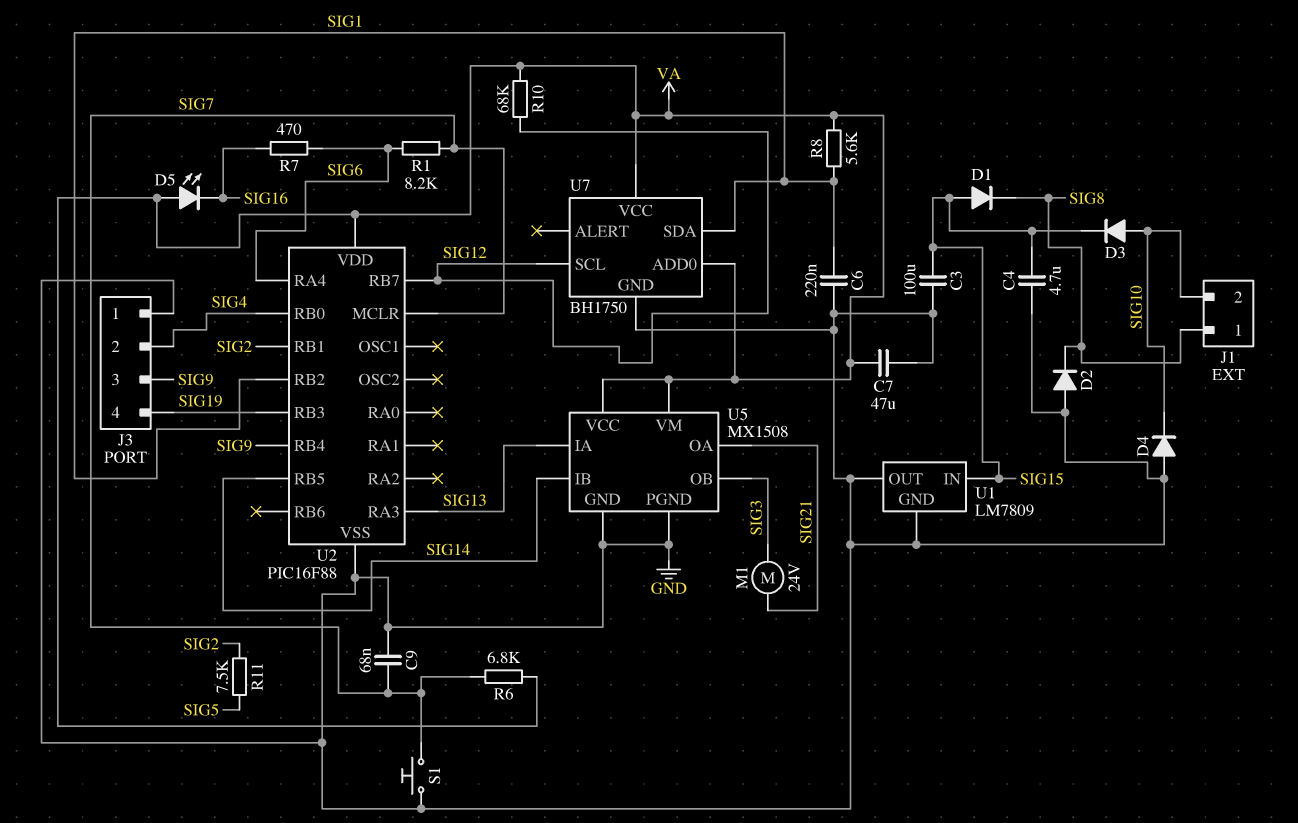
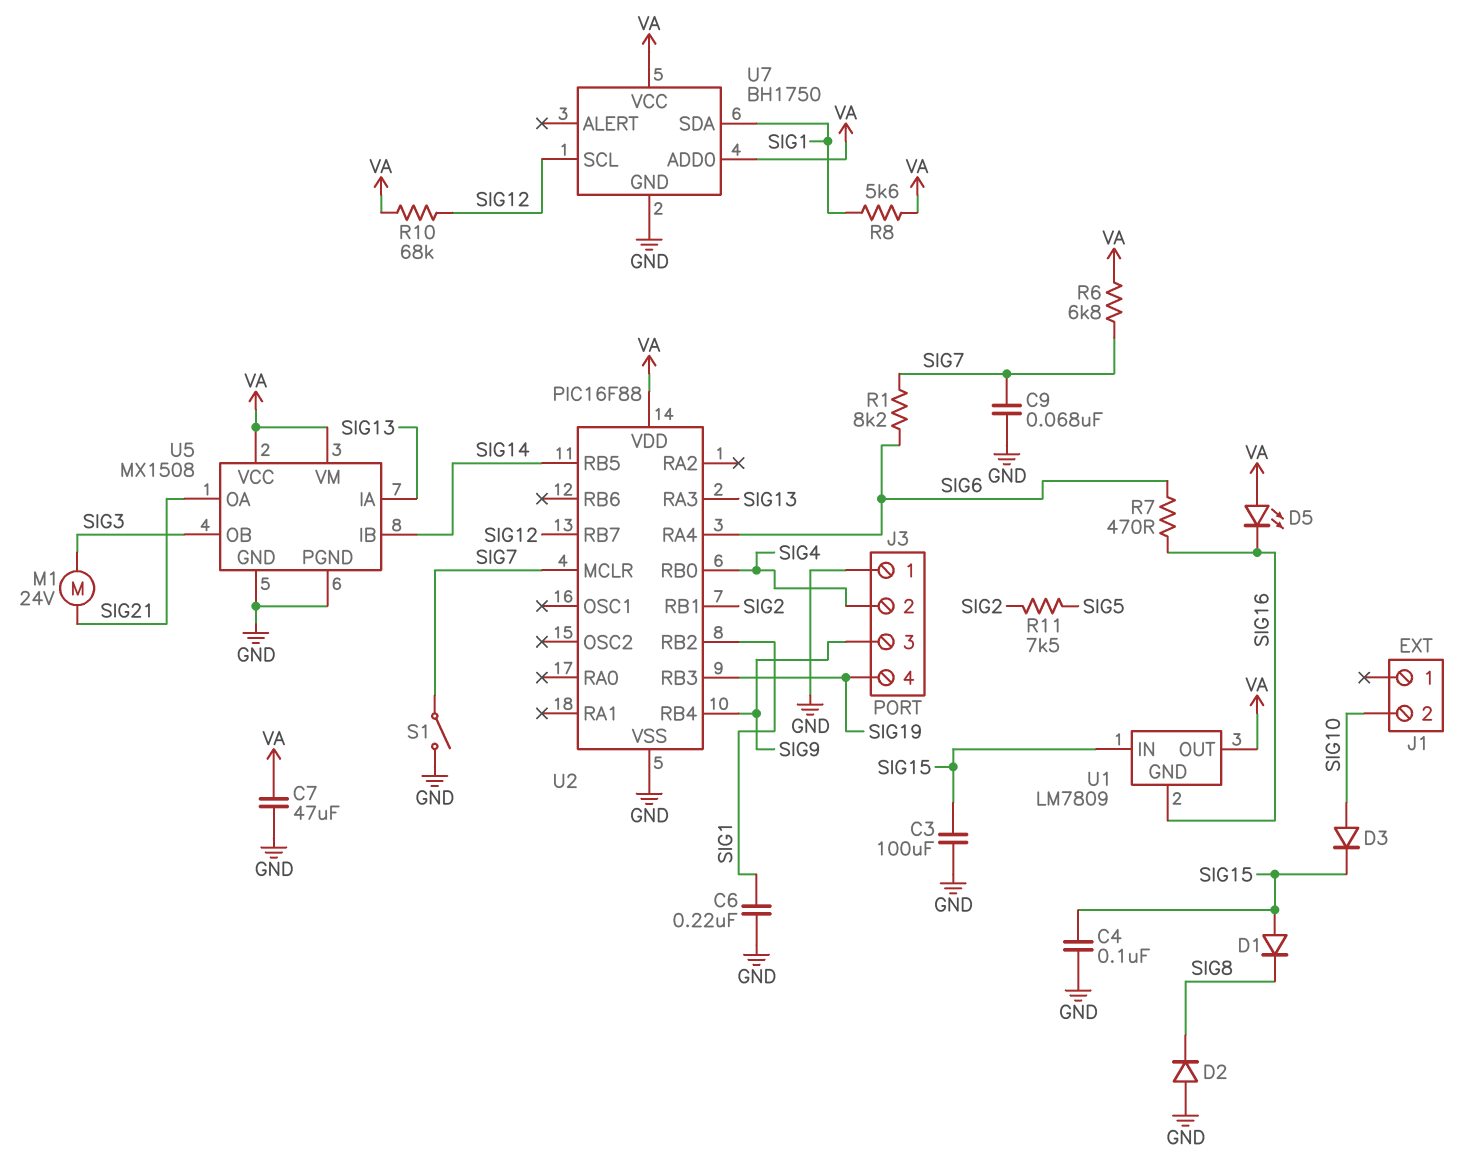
C4: 4.7uF (GND, SIG15) -> 100nF (GND, SIG15)
D4: diode (A GND, K SIG10) -> none
J1 pin 1: SIG8 -> none
S1: button (GND, SIG7) -> switch (GND, SIG7)
U1 pin GND: GND -> SIG16
U1 pin OUT: GND -> VA

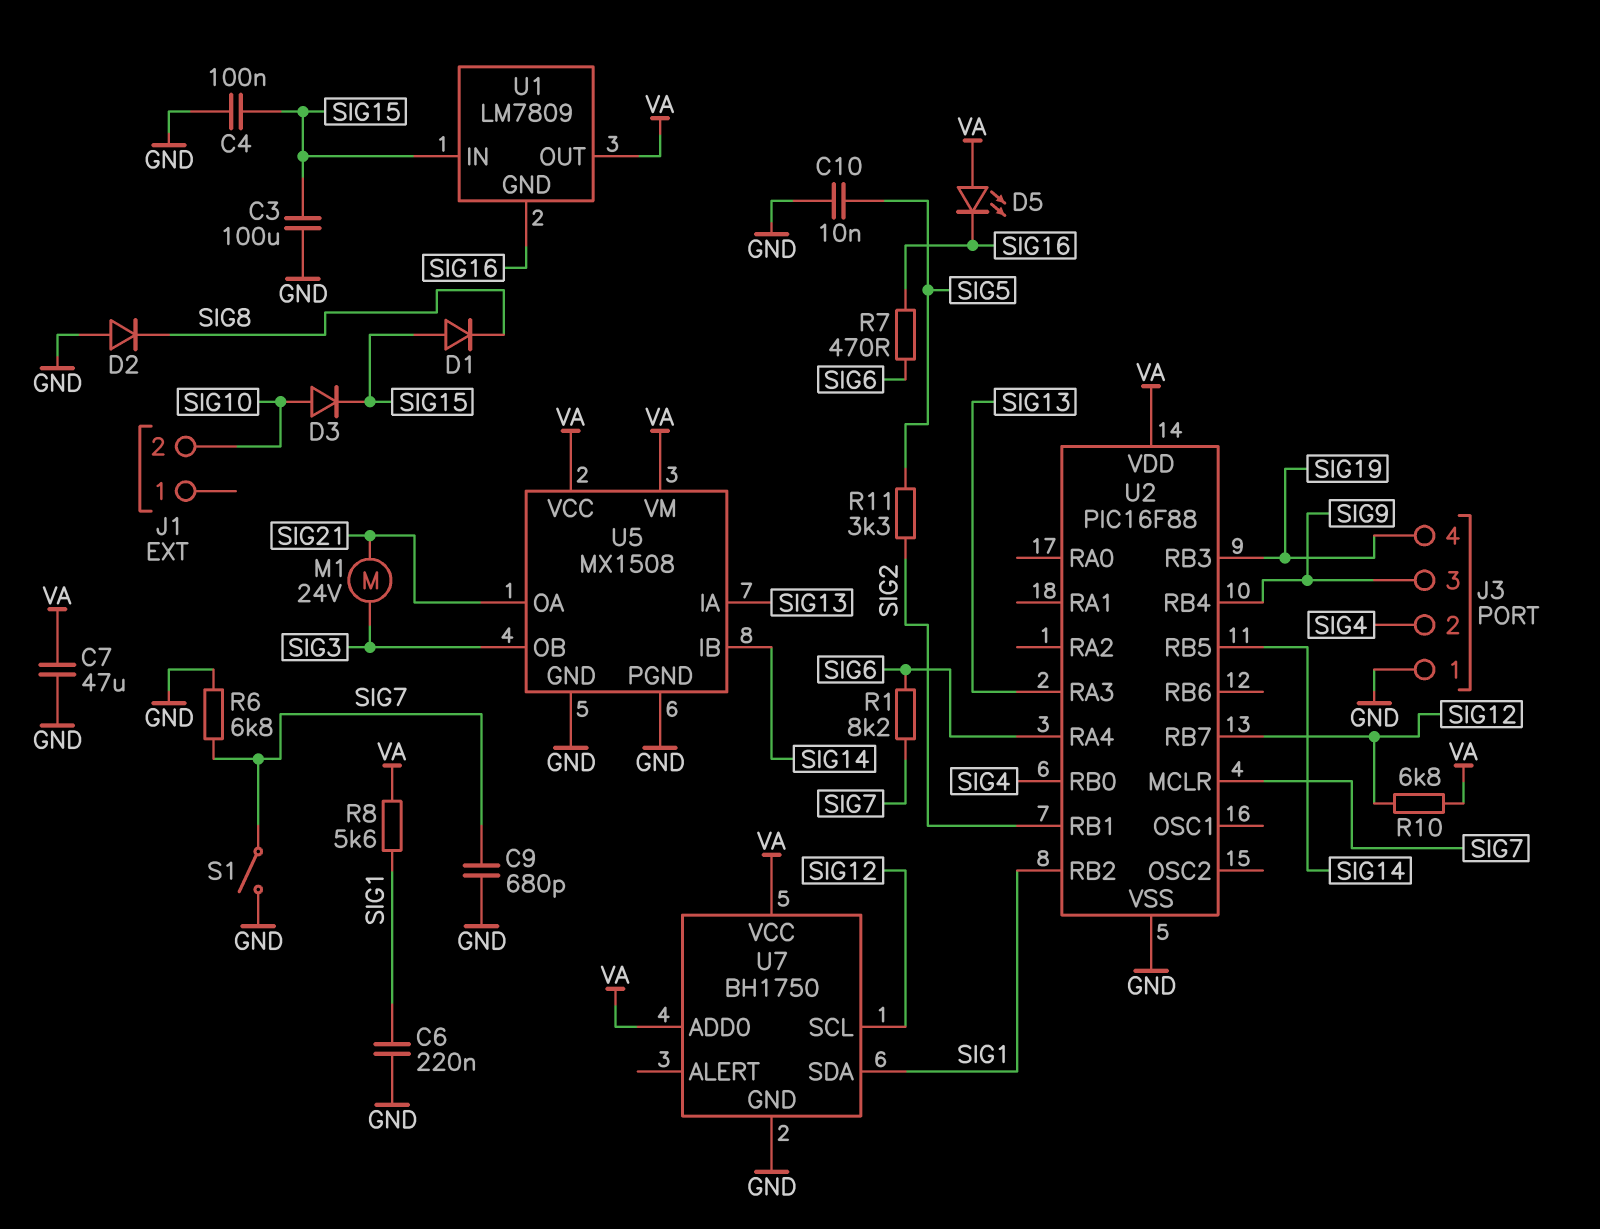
C9: 68nF (GND, SIG7) -> 680pF (GND, SIG7)
C10: none -> 10nF (GND, SIG5)
R6: 6.8k (SIG7, VA) -> 6.8k (GND, SIG7)
R10: 68k (SIG12, VA) -> 6.8k (SIG12, VA)
R11: 7.5k (SIG2, SIG5) -> 3.3k (SIG2, SIG5)

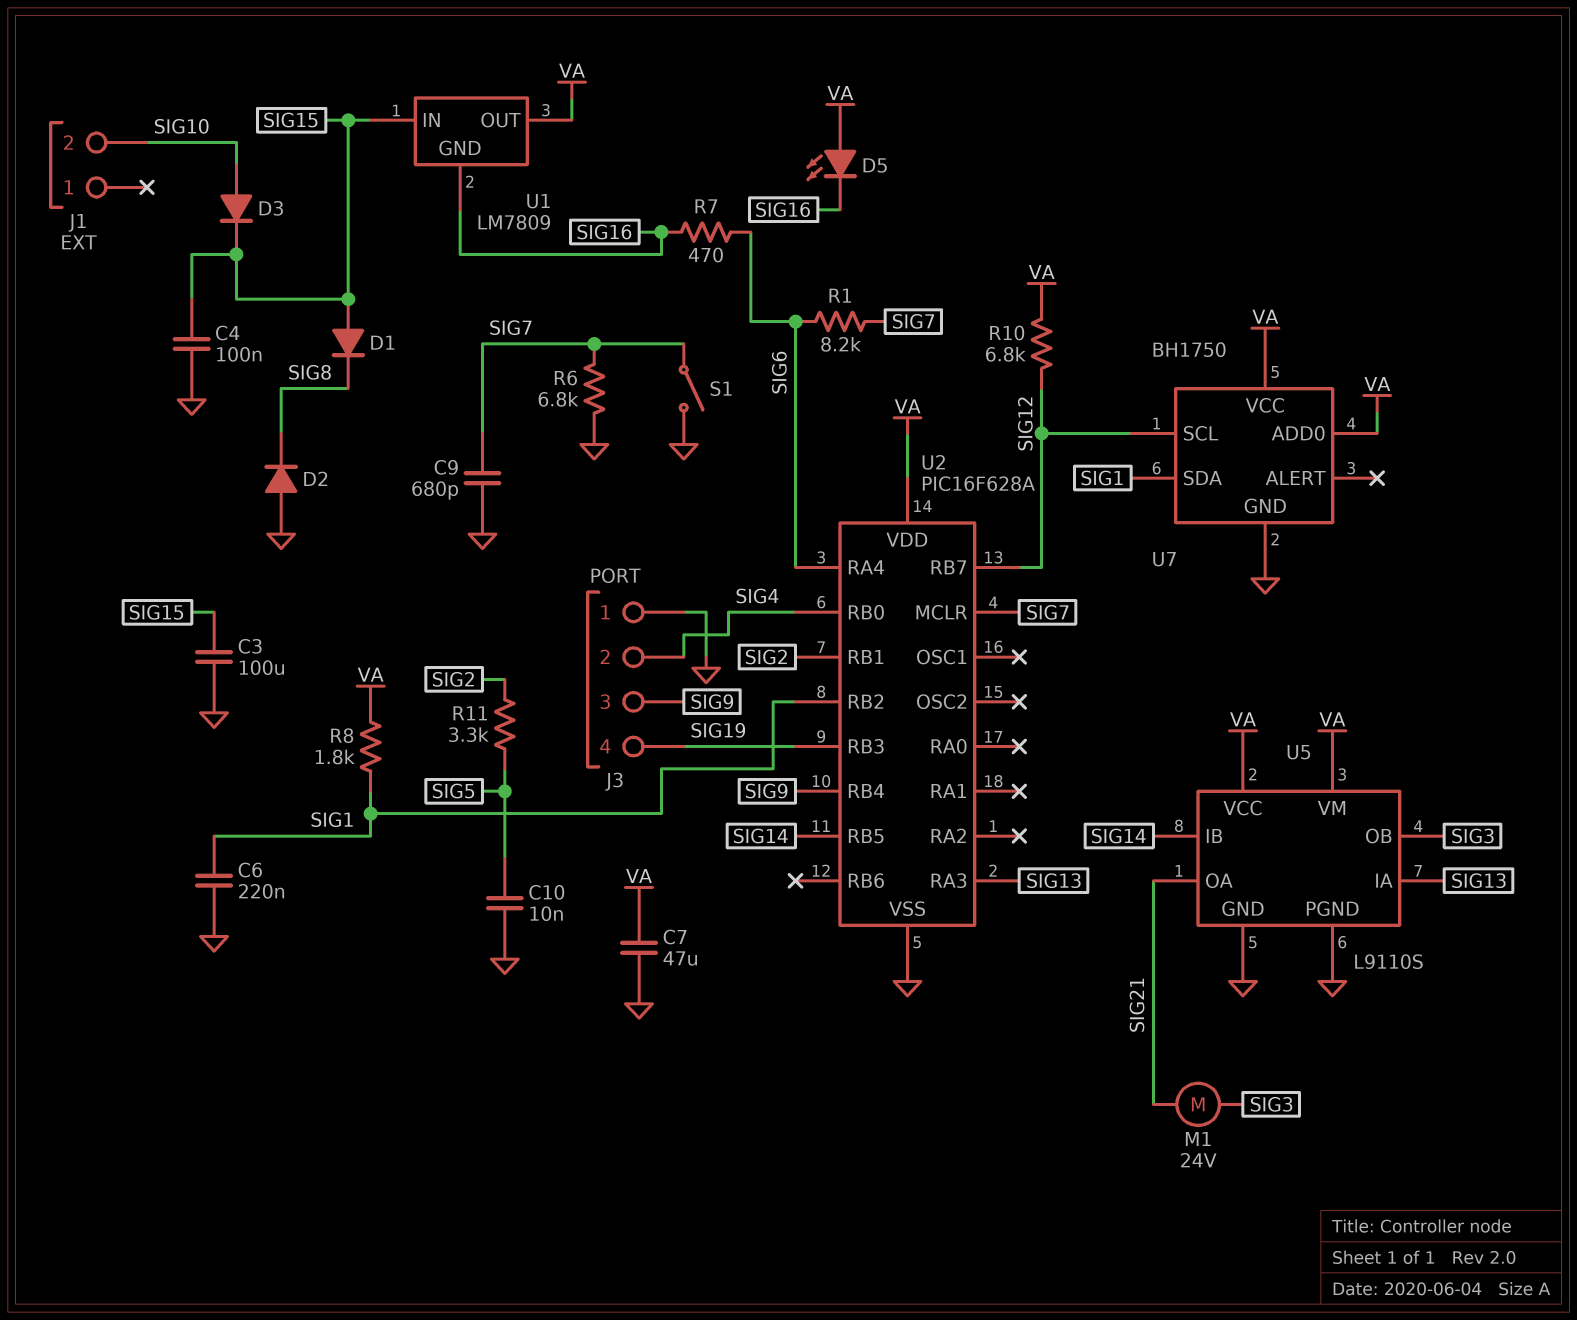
R8: 5.6k (SIG1, VA) -> 1.8k (SIG1, VA)
U2: PIC16F88 -> PIC16F628A
U5: MX1508 -> L9110S

